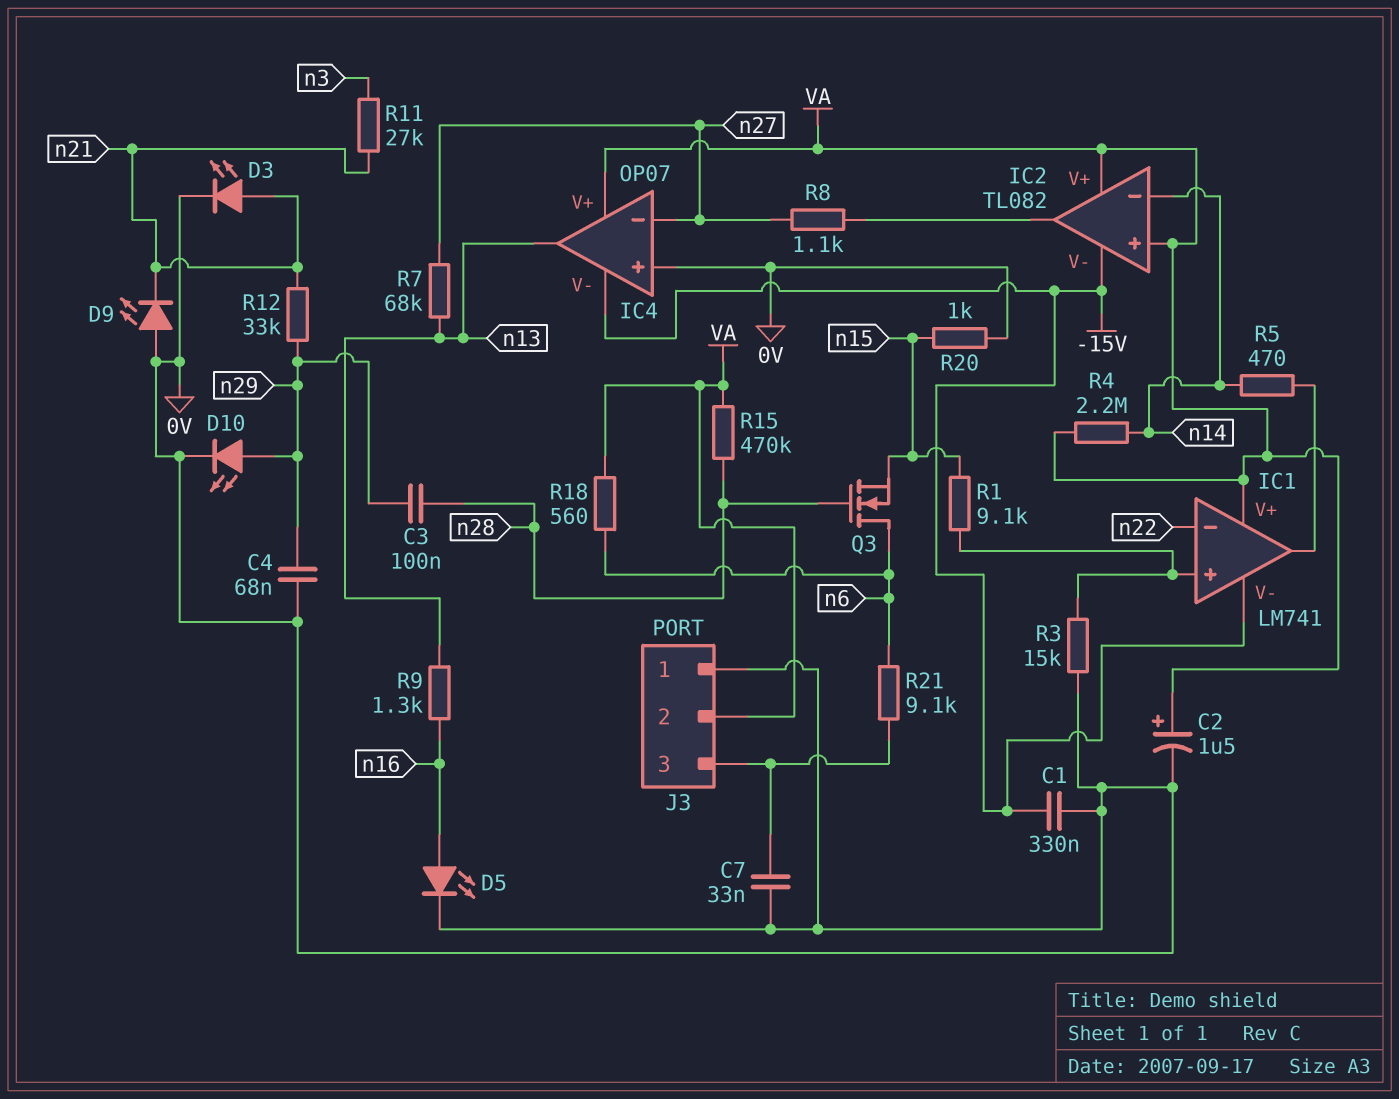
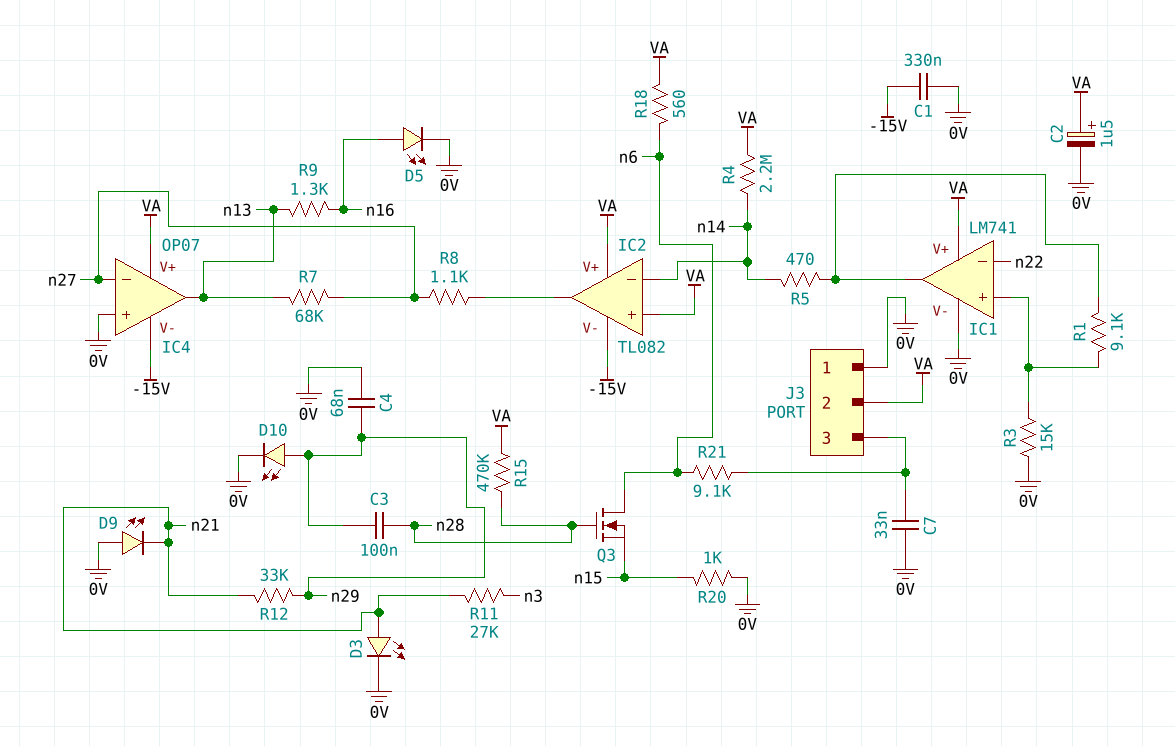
IC1 pin V-: -15V -> 0V
R1: 9.1k (IC1/in+, n15) -> 9.1k (IC1/in+, IC1/out)

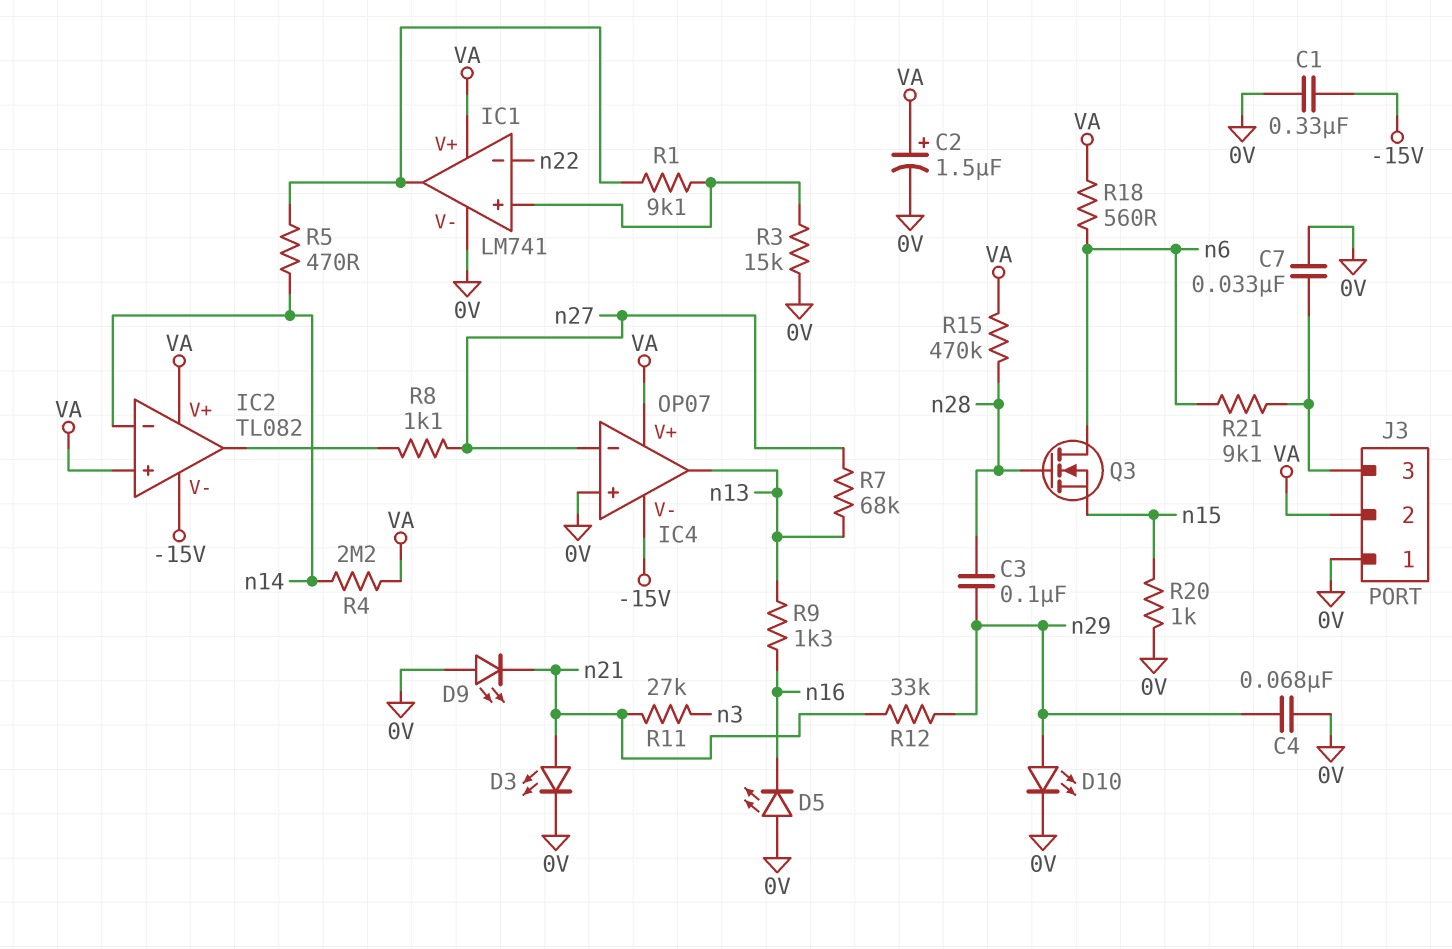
D5: LED (A n16, K 0V) -> LED (A 0V, K n16)

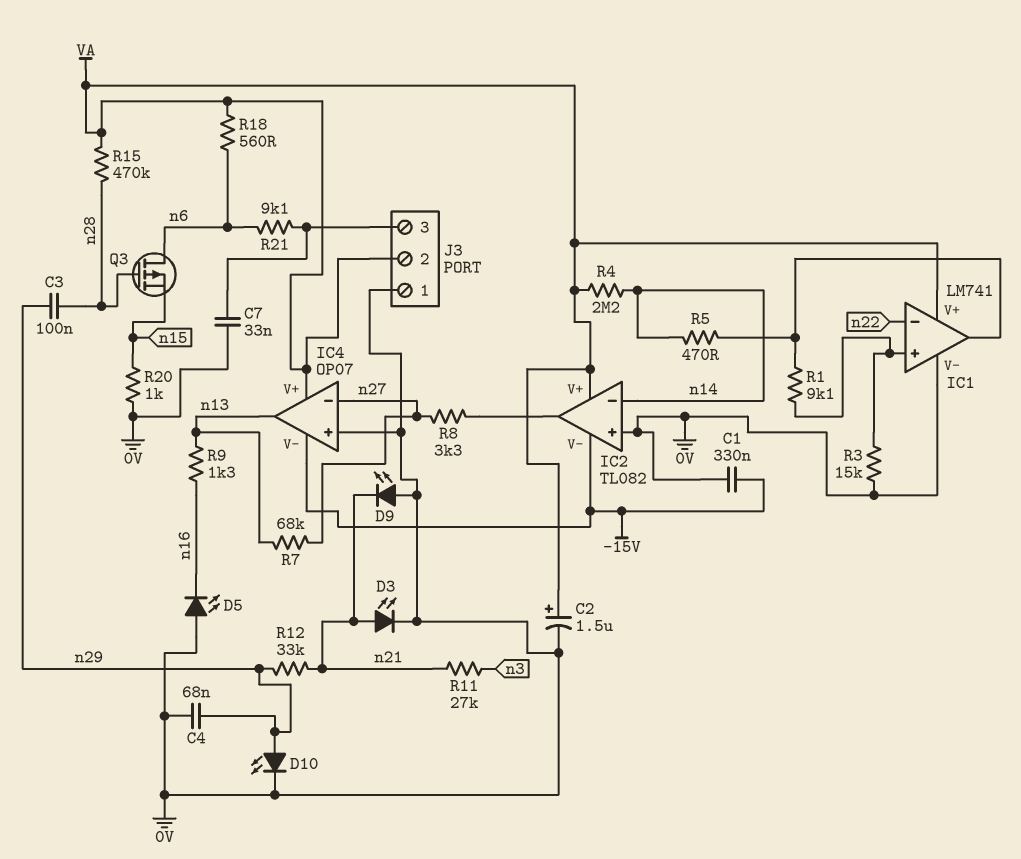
IC2 pin in+: VA -> 0V
Q3: NMOS (G n28, D n6, S n15) -> PMOS (G n28, D n6, S n15)
R8: 1.1k (IC2/out, n27) -> 3.3k (IC2/out, n27)

